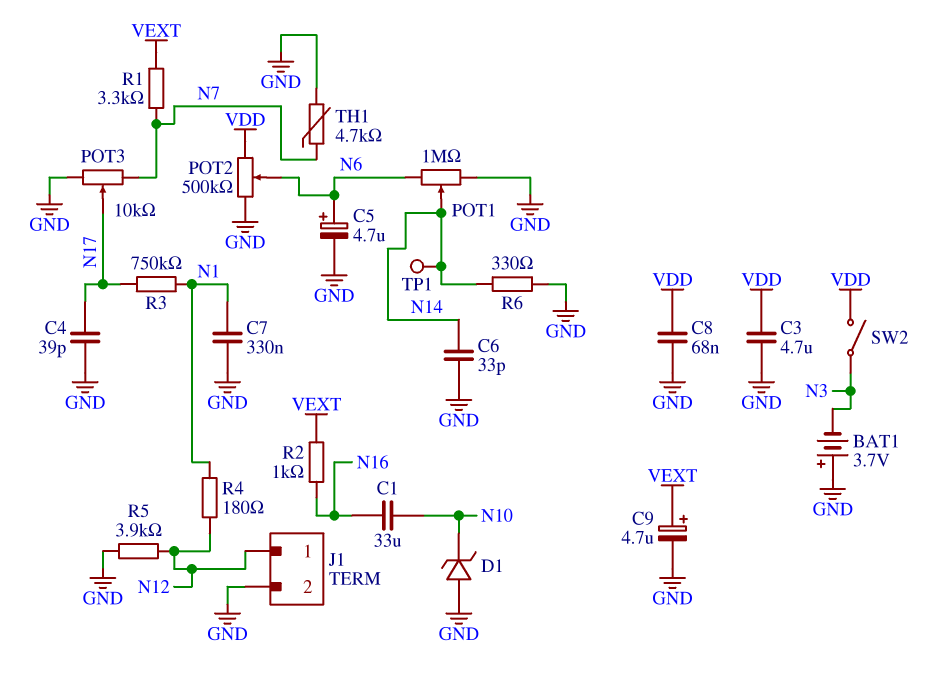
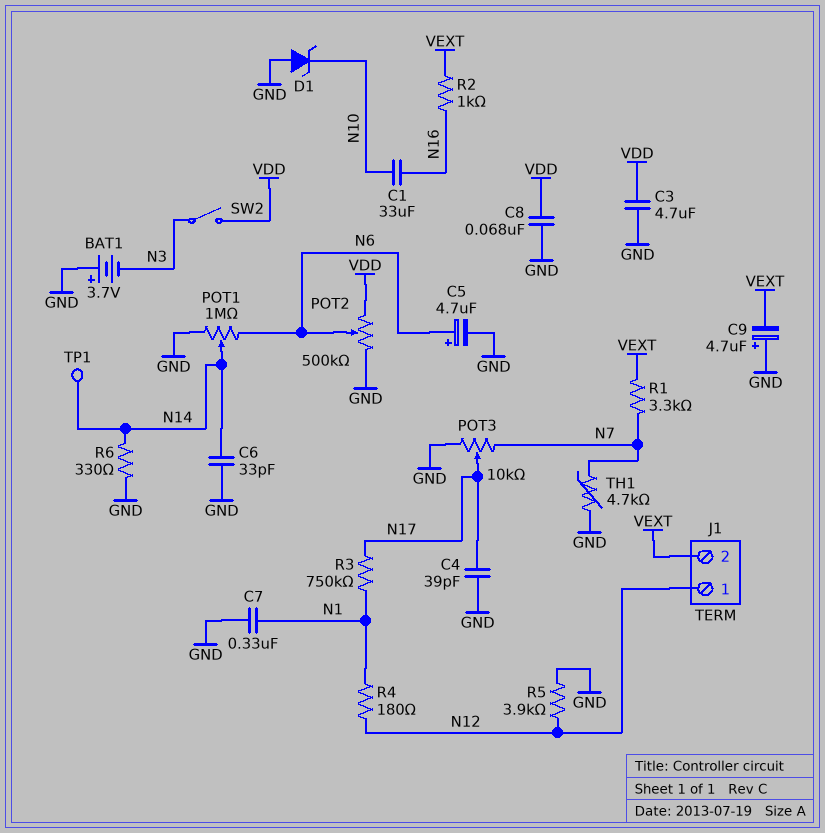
C9: 4.7uF (plus VEXT, minus GND) -> 4.7uF (plus GND, minus VEXT)
J1 pin 2: GND -> VEXT

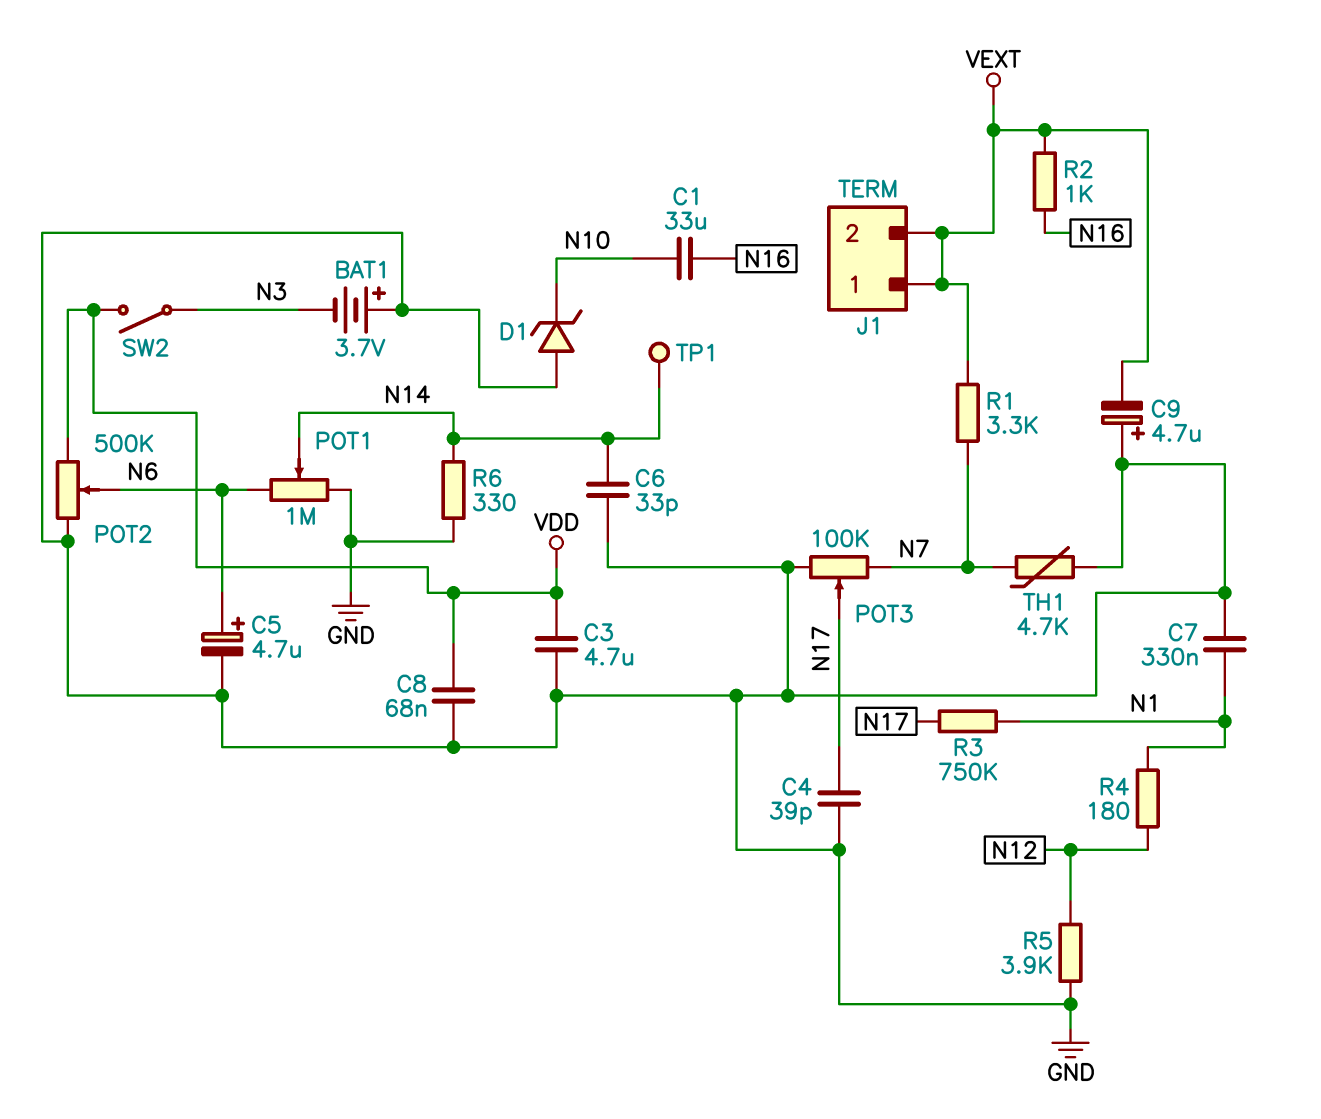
J1 pin 1: N12 -> VEXT
POT3: 10k (GND, N7, wiper N17) -> 100k (GND, N7, wiper N17)

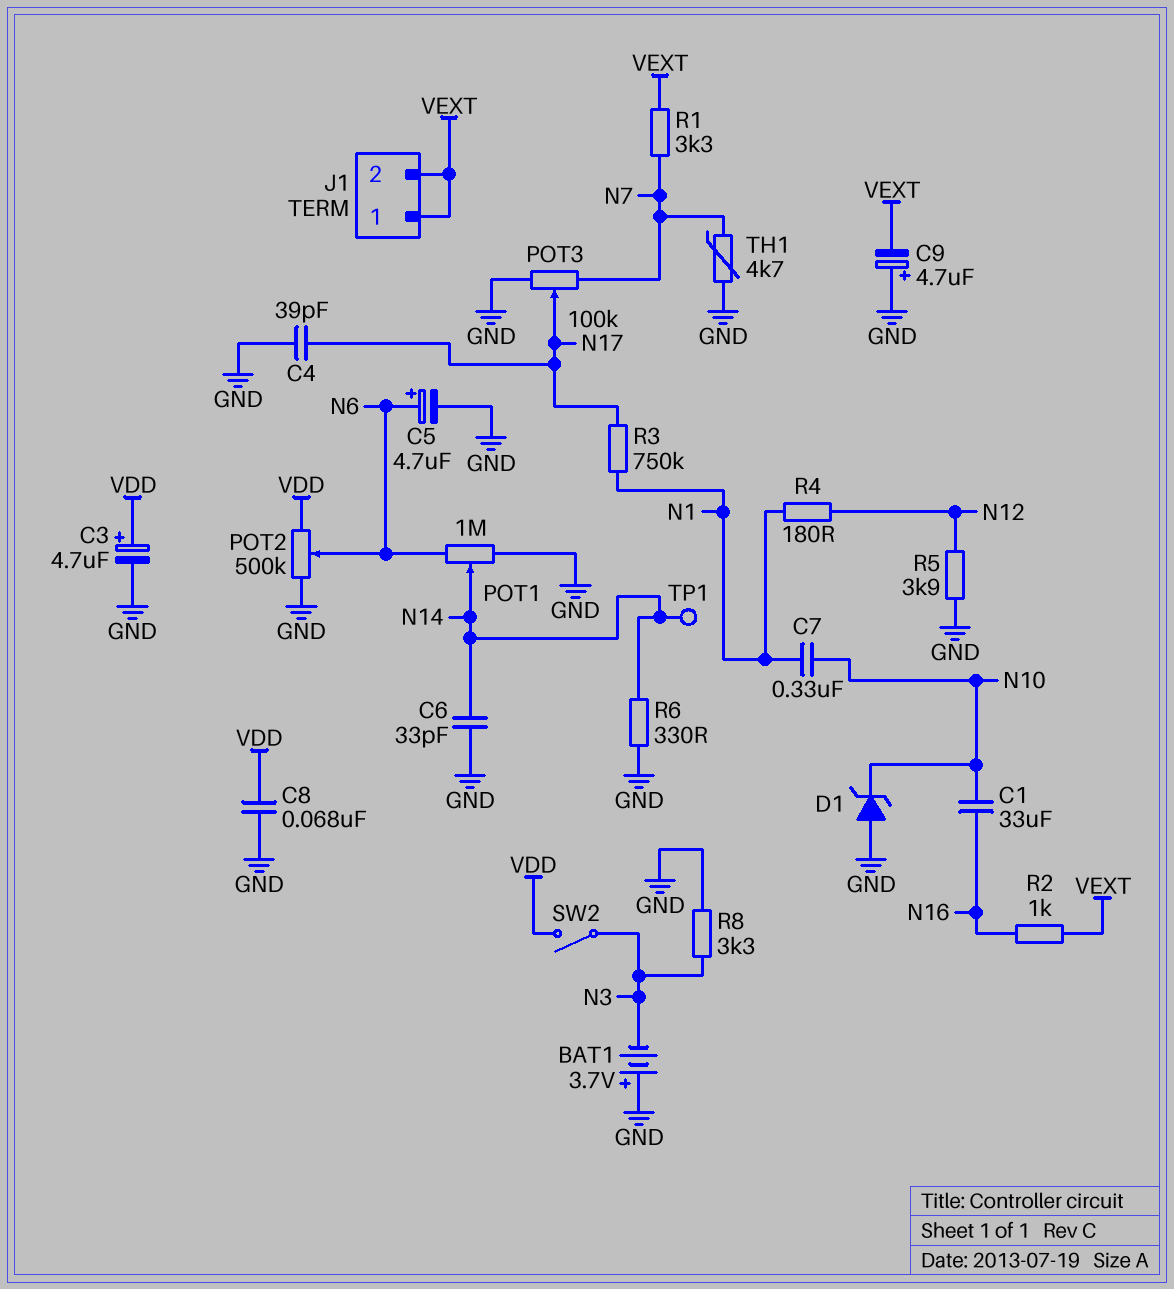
C3: 4.7uF (GND, VDD) -> 4.7uF (plus VDD, minus GND)
C7: 330nF (GND, N1) -> 330nF (N1, N10)
R8: none -> 3.3k (GND, N3)

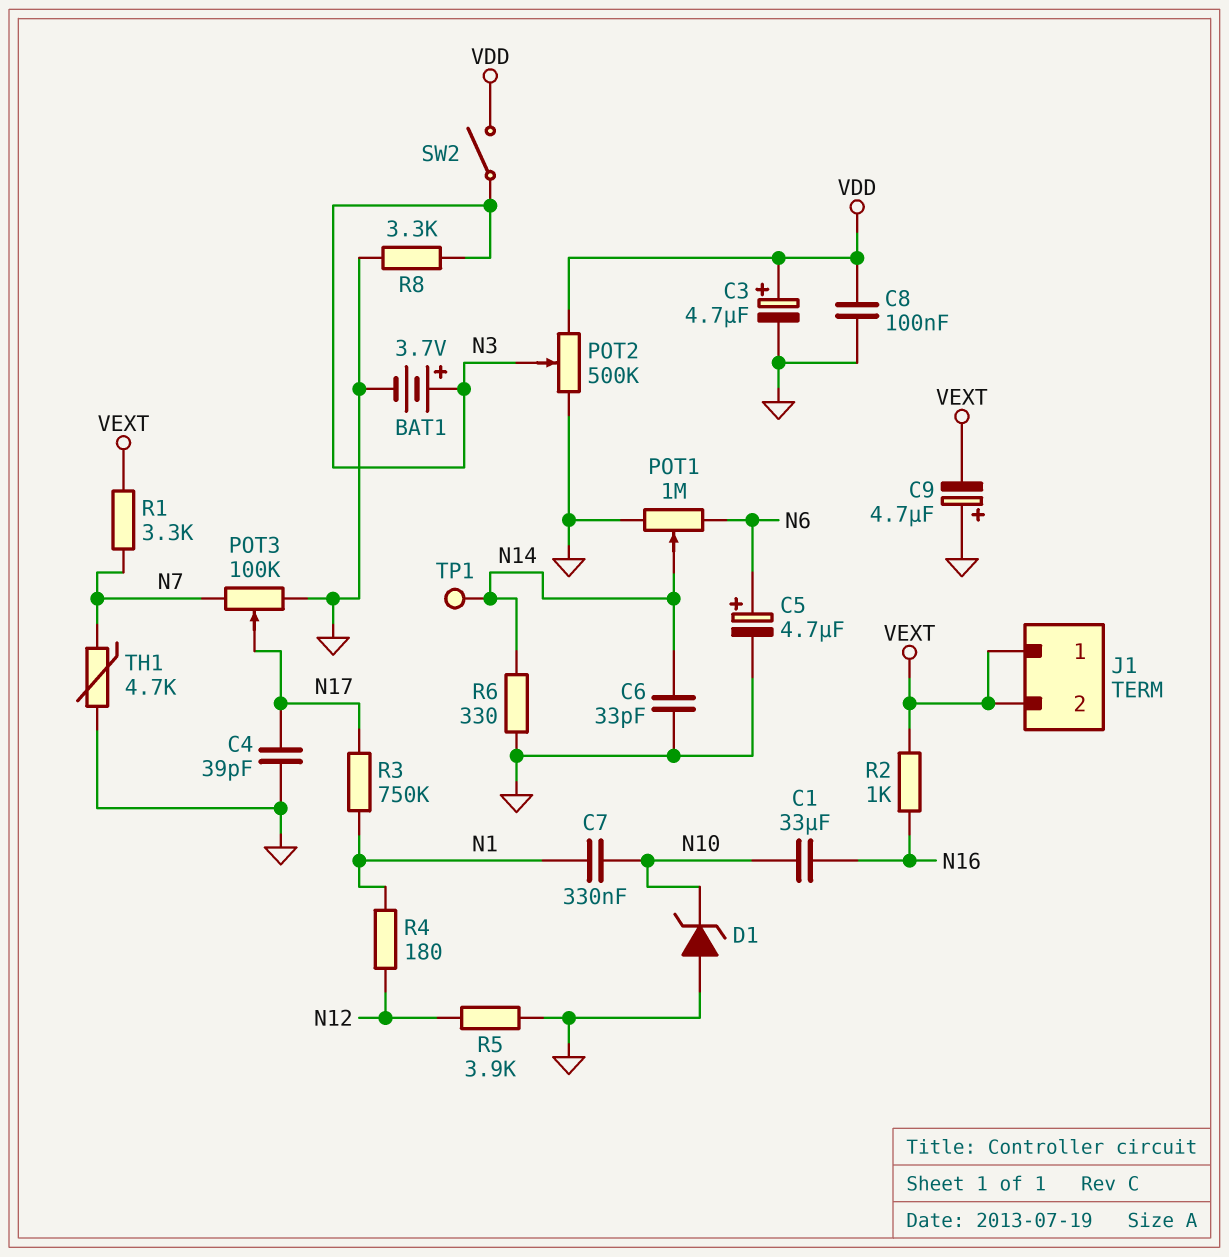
BAT1: 3.7V (plus GND, minus N3) -> 3.7V (plus N3, minus GND)
C8: 68nF (GND, VDD) -> 100nF (GND, VDD)
POT2: 500k (GND, VDD, wiper N6) -> 500k (GND, VDD, wiper N3)

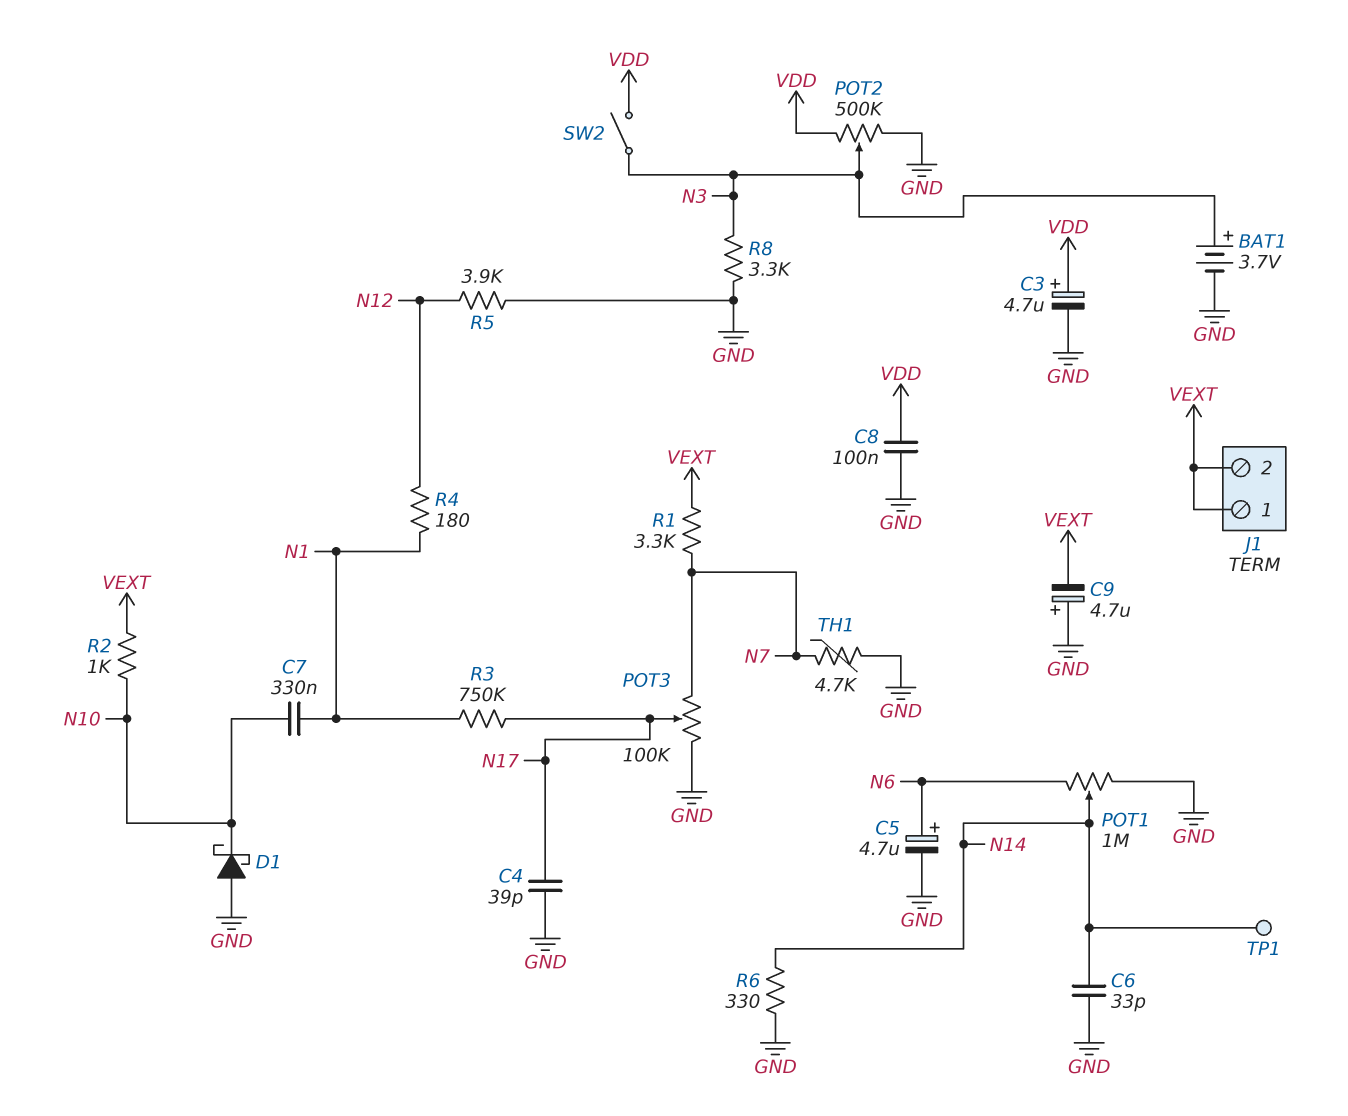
C1: 33uF (N10, N16) -> none
D1: zener (A GND, K N10) -> schottky (A GND, K N10)
R2: 1k (N16, VEXT) -> 1k (N10, VEXT)

